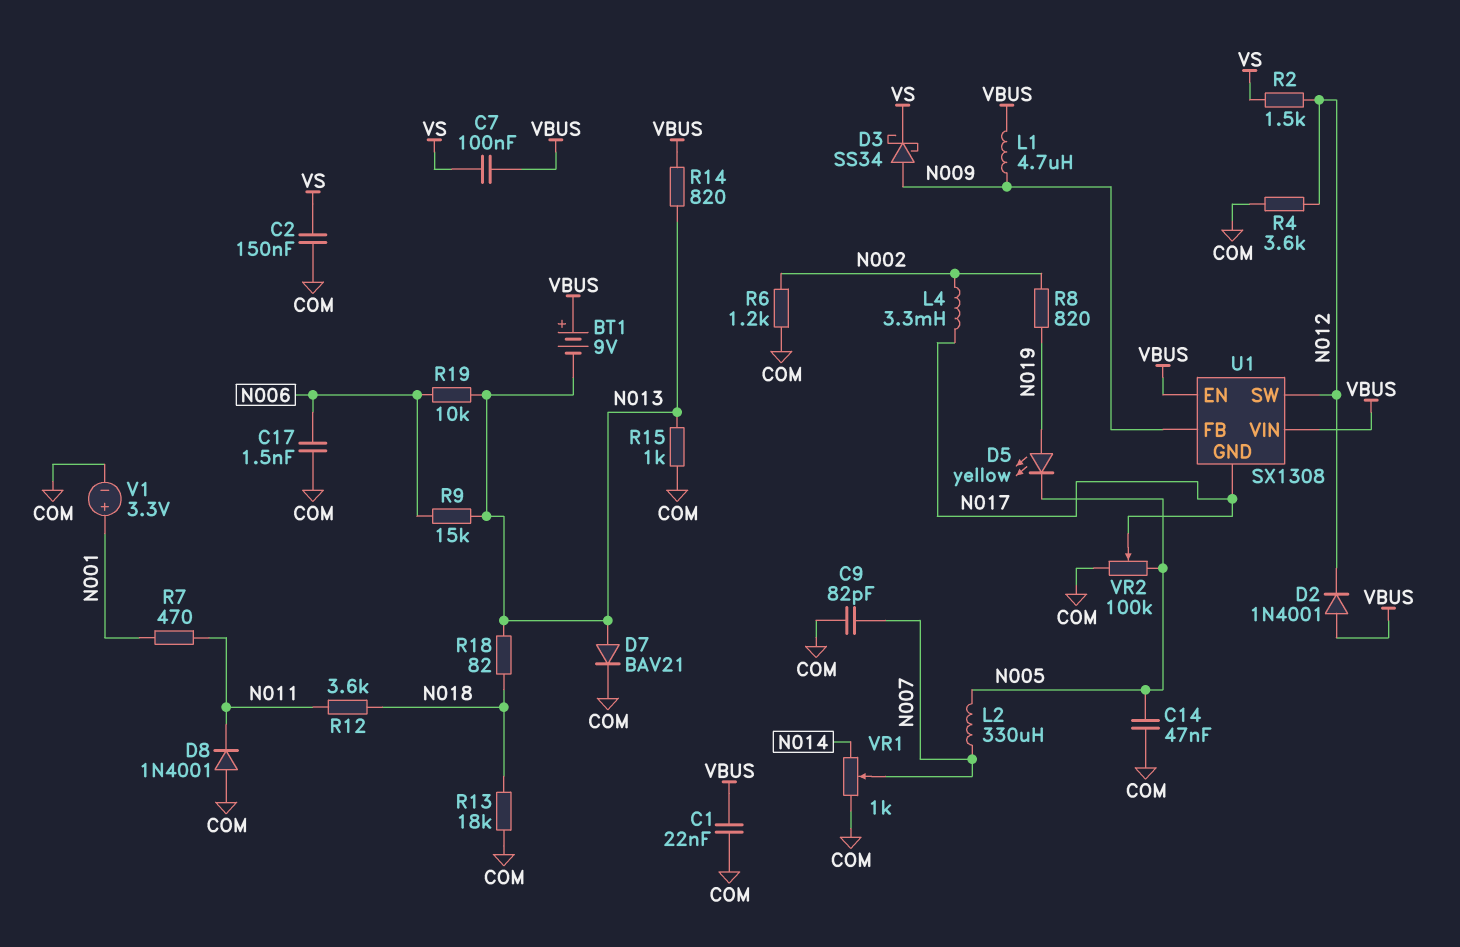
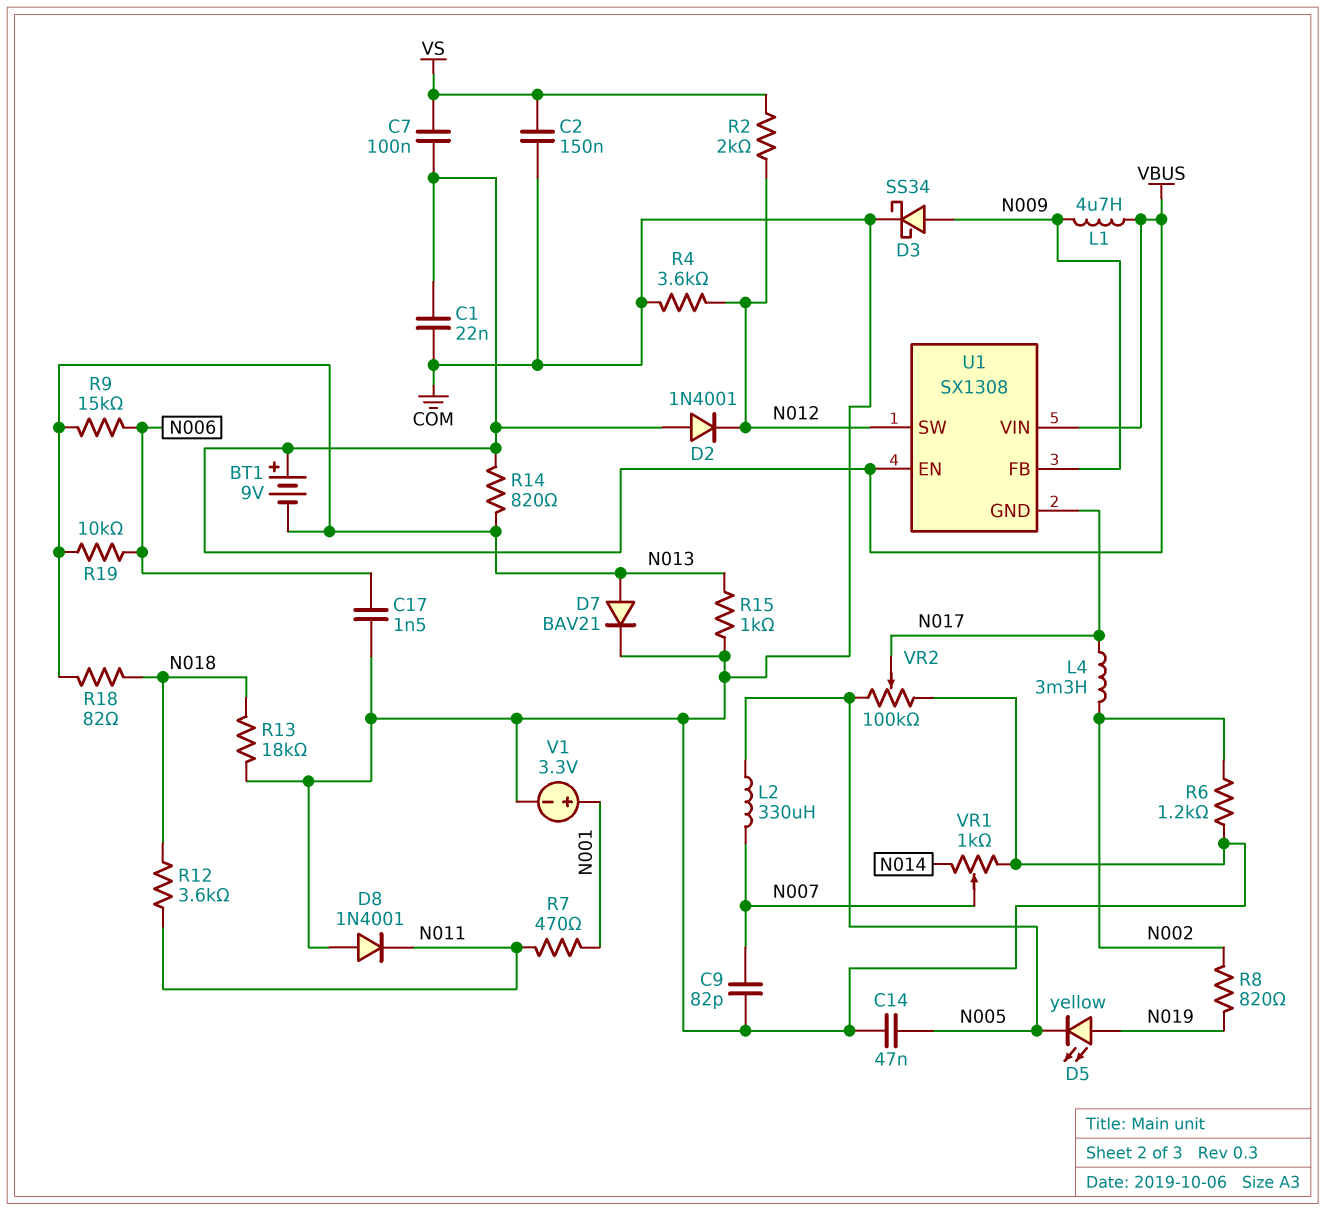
D3: schottky SS34 (A N009, K VS) -> schottky SS34 (A N009, K COM)
R2: 1.5k (N012, VS) -> 2k (N012, VS)

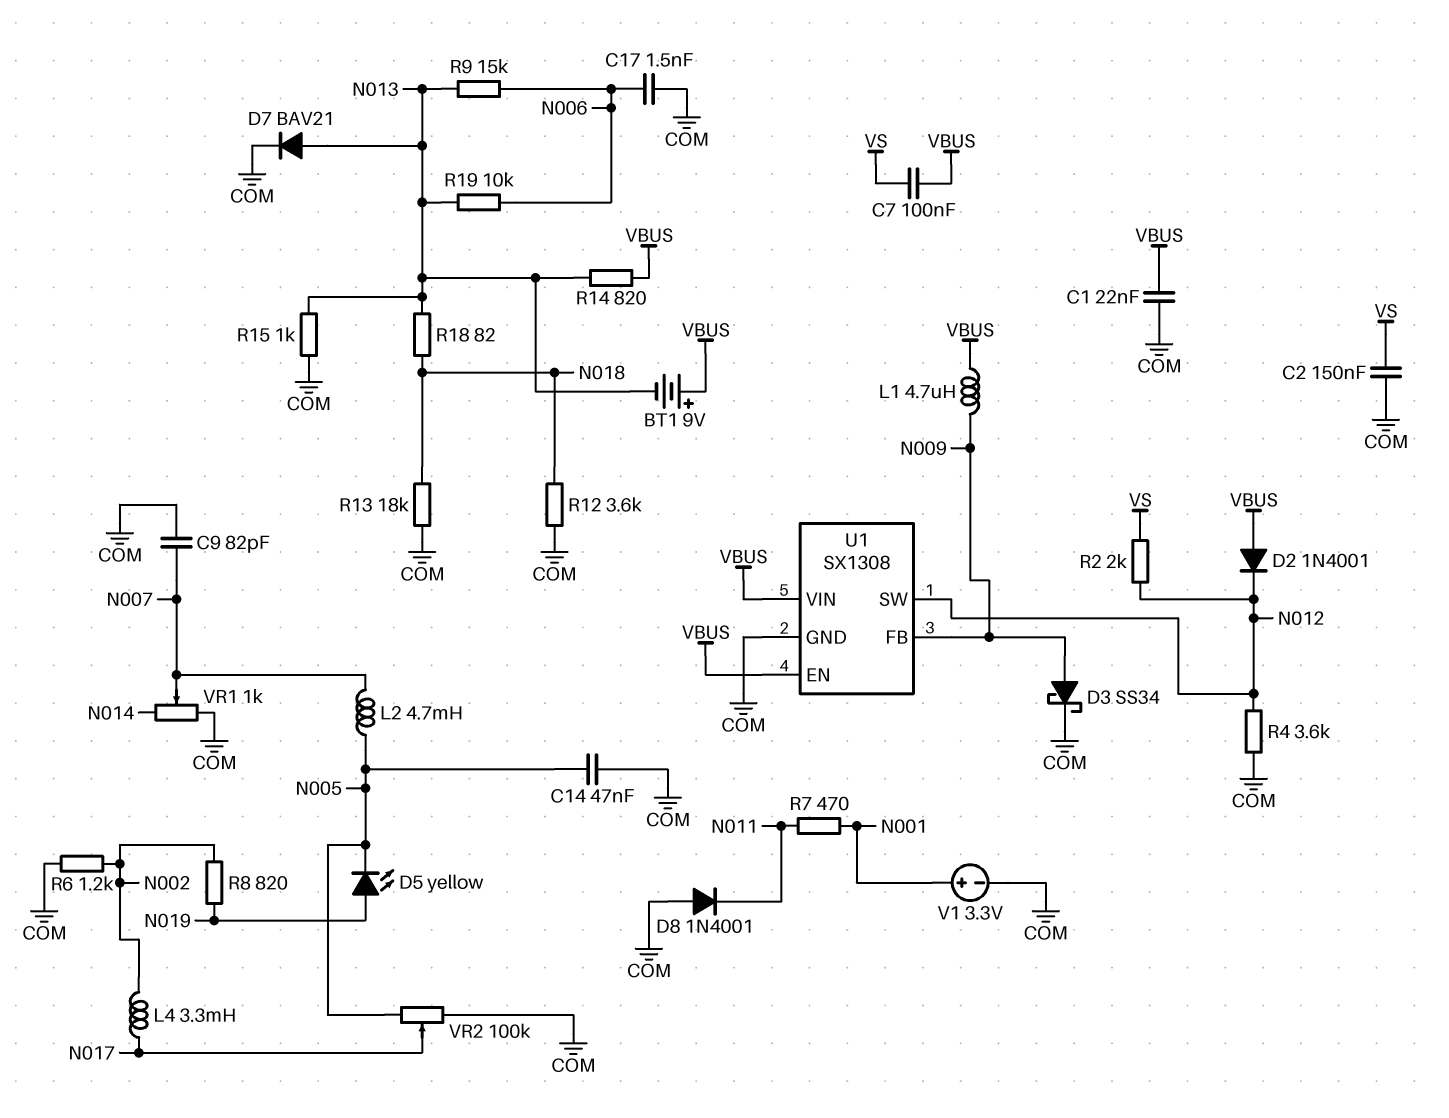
L2: 330uH (N005, N007) -> 4.7mH (N005, N007)
R12: 3.6k (N011, N018) -> 3.6k (COM, N018)
U1 pin GND: N017 -> COM

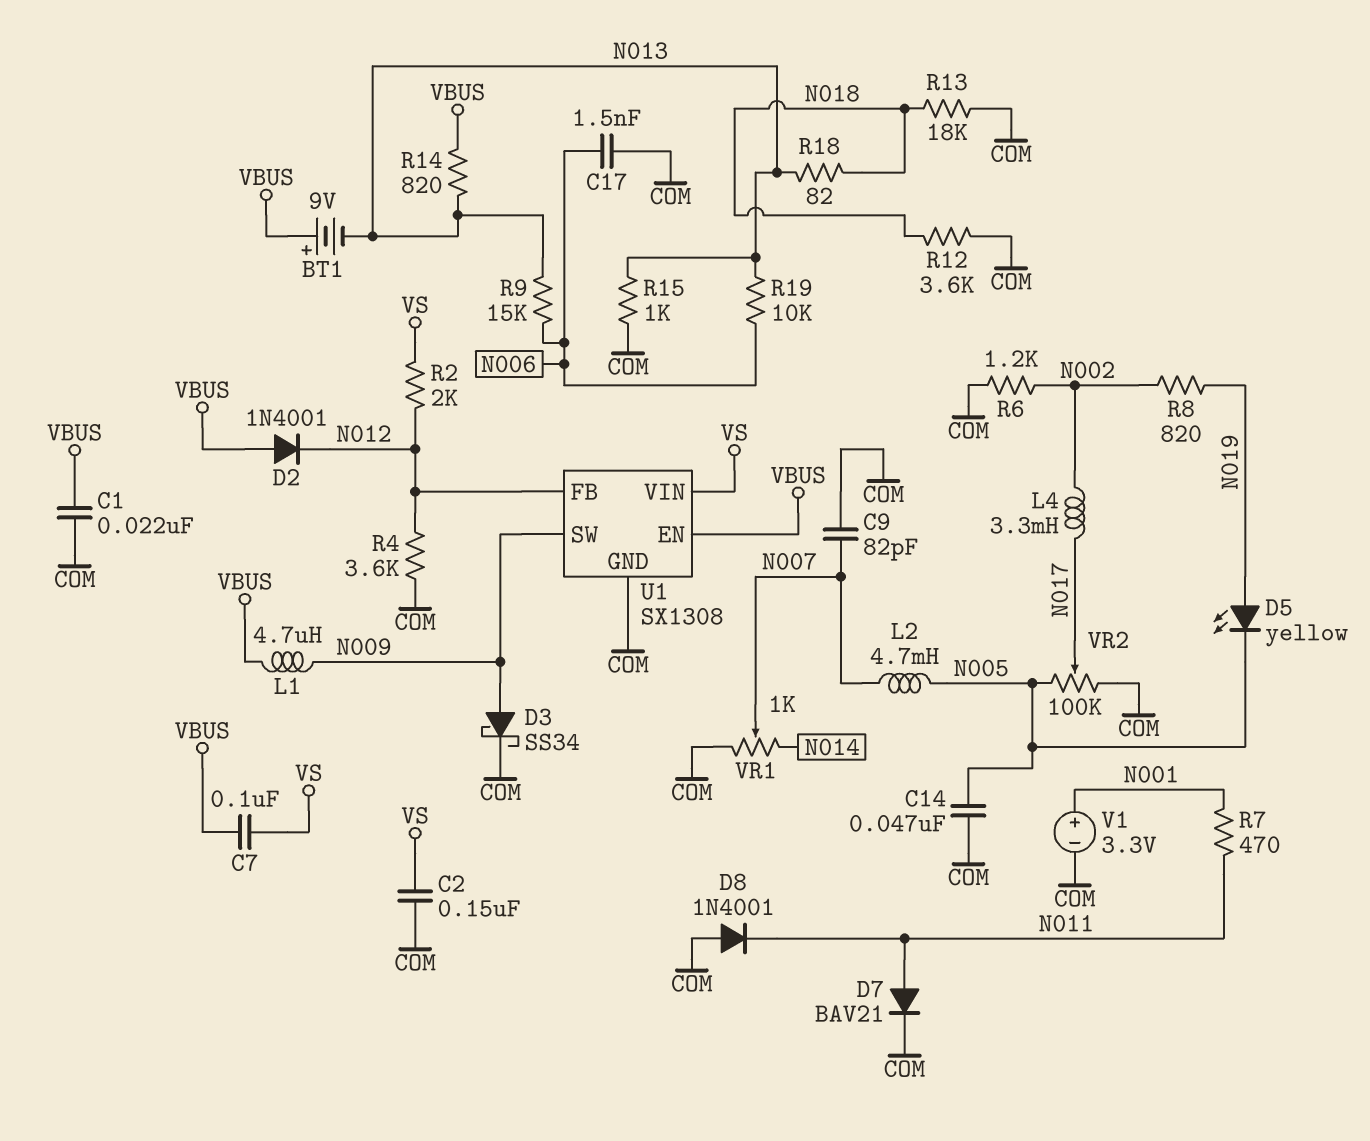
D7: diode BAV21 (A N013, K COM) -> diode BAV21 (A N011, K COM)
U1 pin FB: N009 -> N012
U1 pin SW: N012 -> N009
U1 pin VIN: VBUS -> VS

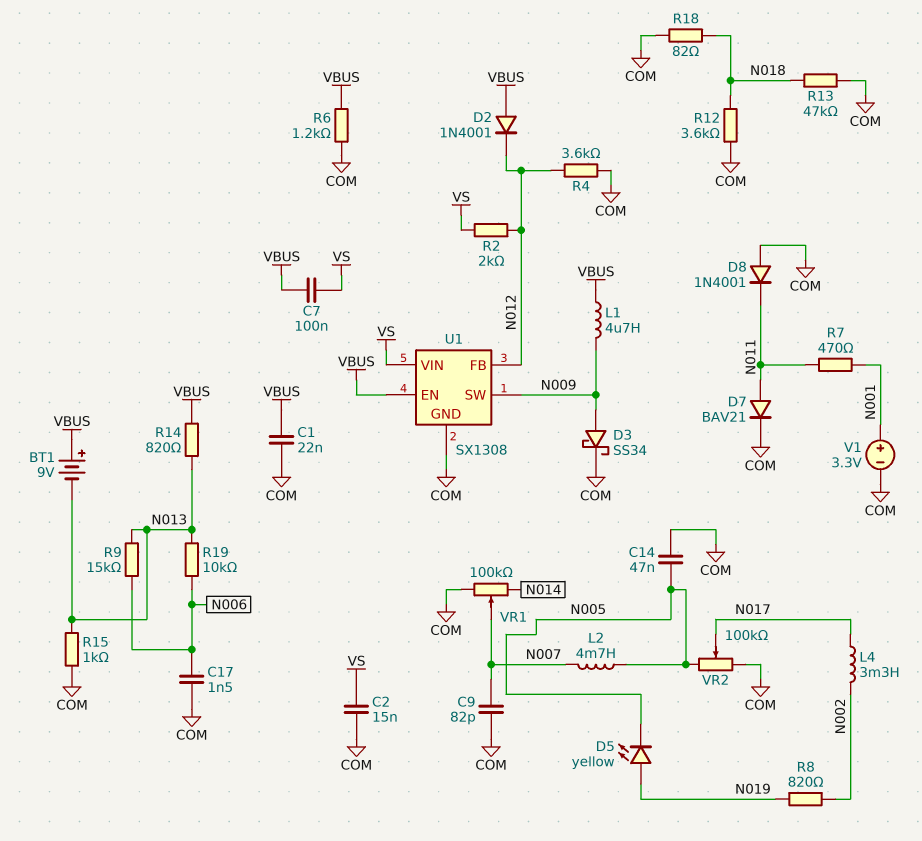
C2: 150nF (COM, VS) -> 15nF (COM, VS)
R6: 1.2k (COM, N002) -> 1.2k (COM, VBUS)
R13: 18k (COM, N018) -> 47k (COM, N018)
R18: 82 (N013, N018) -> 82 (COM, N018)
VR1: 1k (COM, N014, wiper N007) -> 100k (COM, N014, wiper N007)

